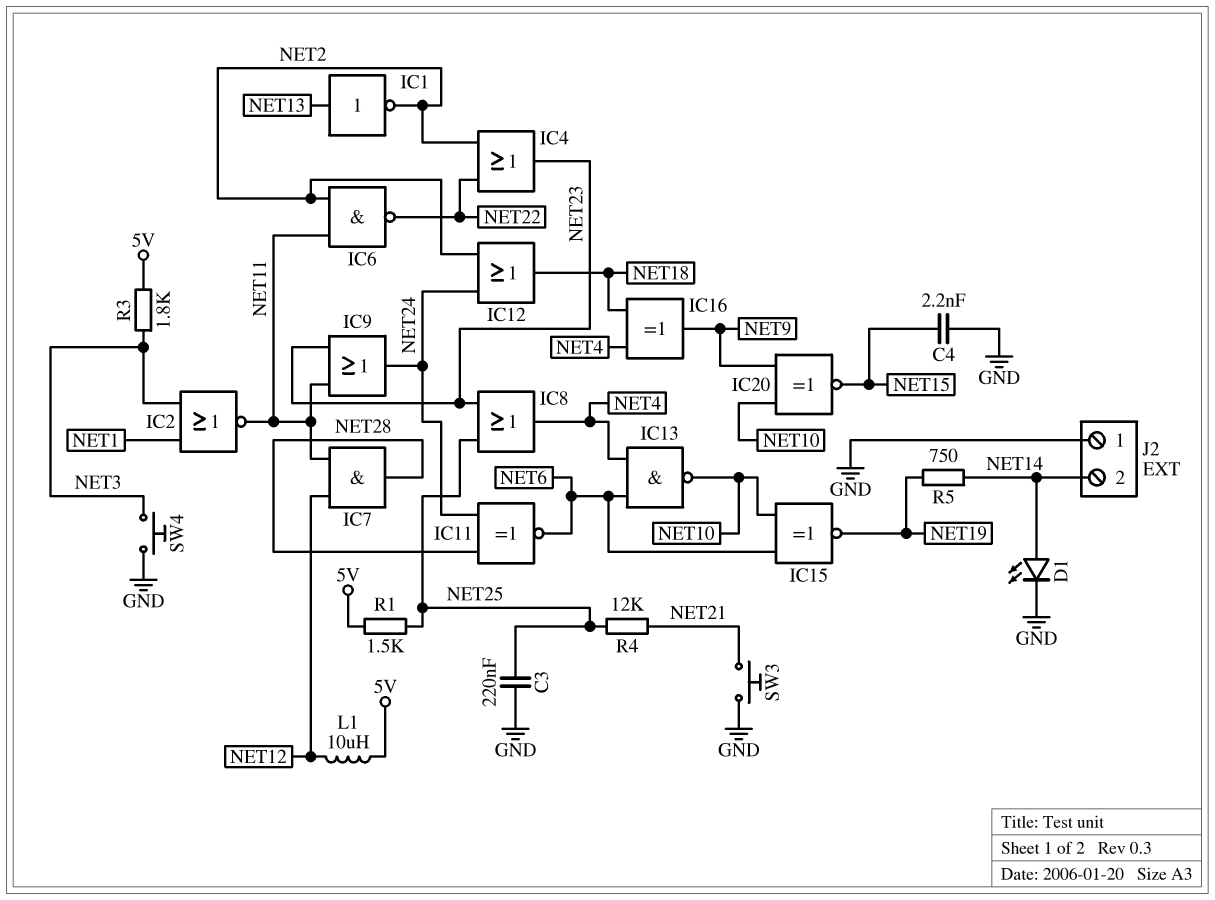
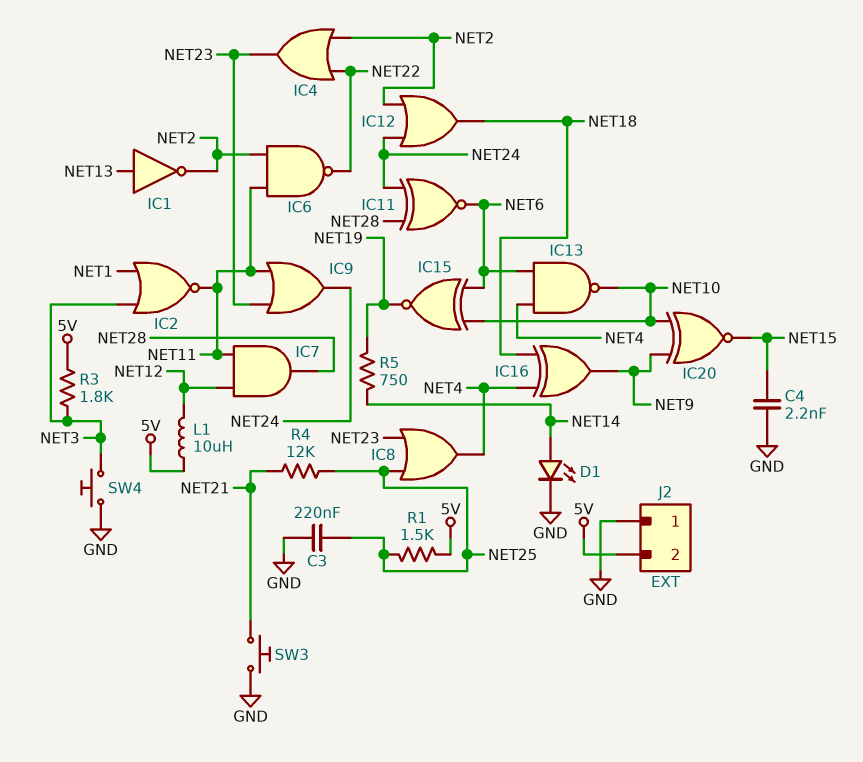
J2 pin 2: NET14 -> 5V

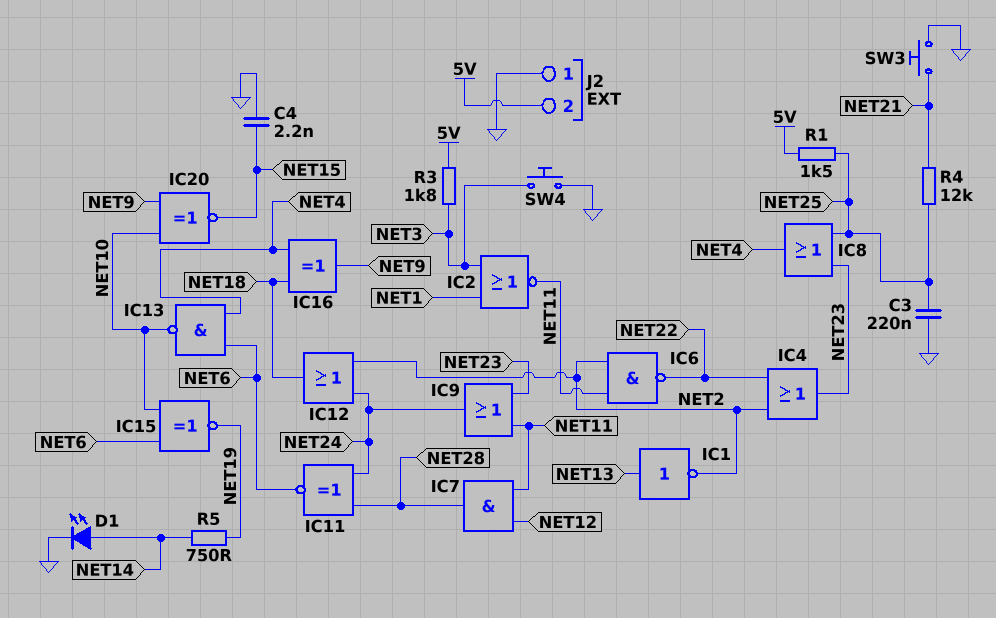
L1: 10uH (5V, NET12) -> none

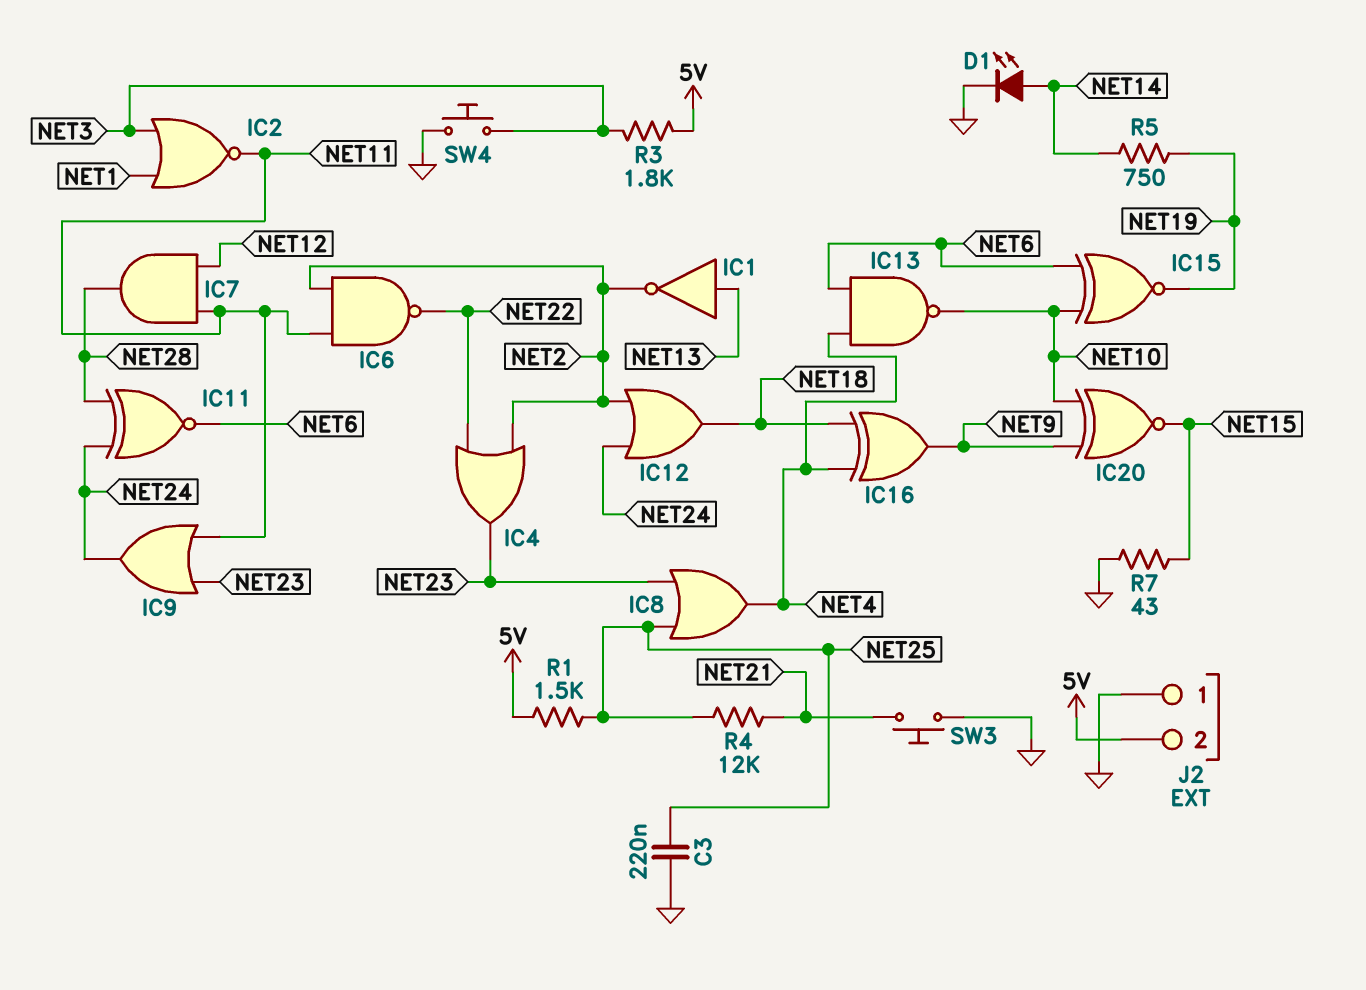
C4: 2.2nF (GND, NET15) -> none
R7: none -> 43 (GND, NET15)

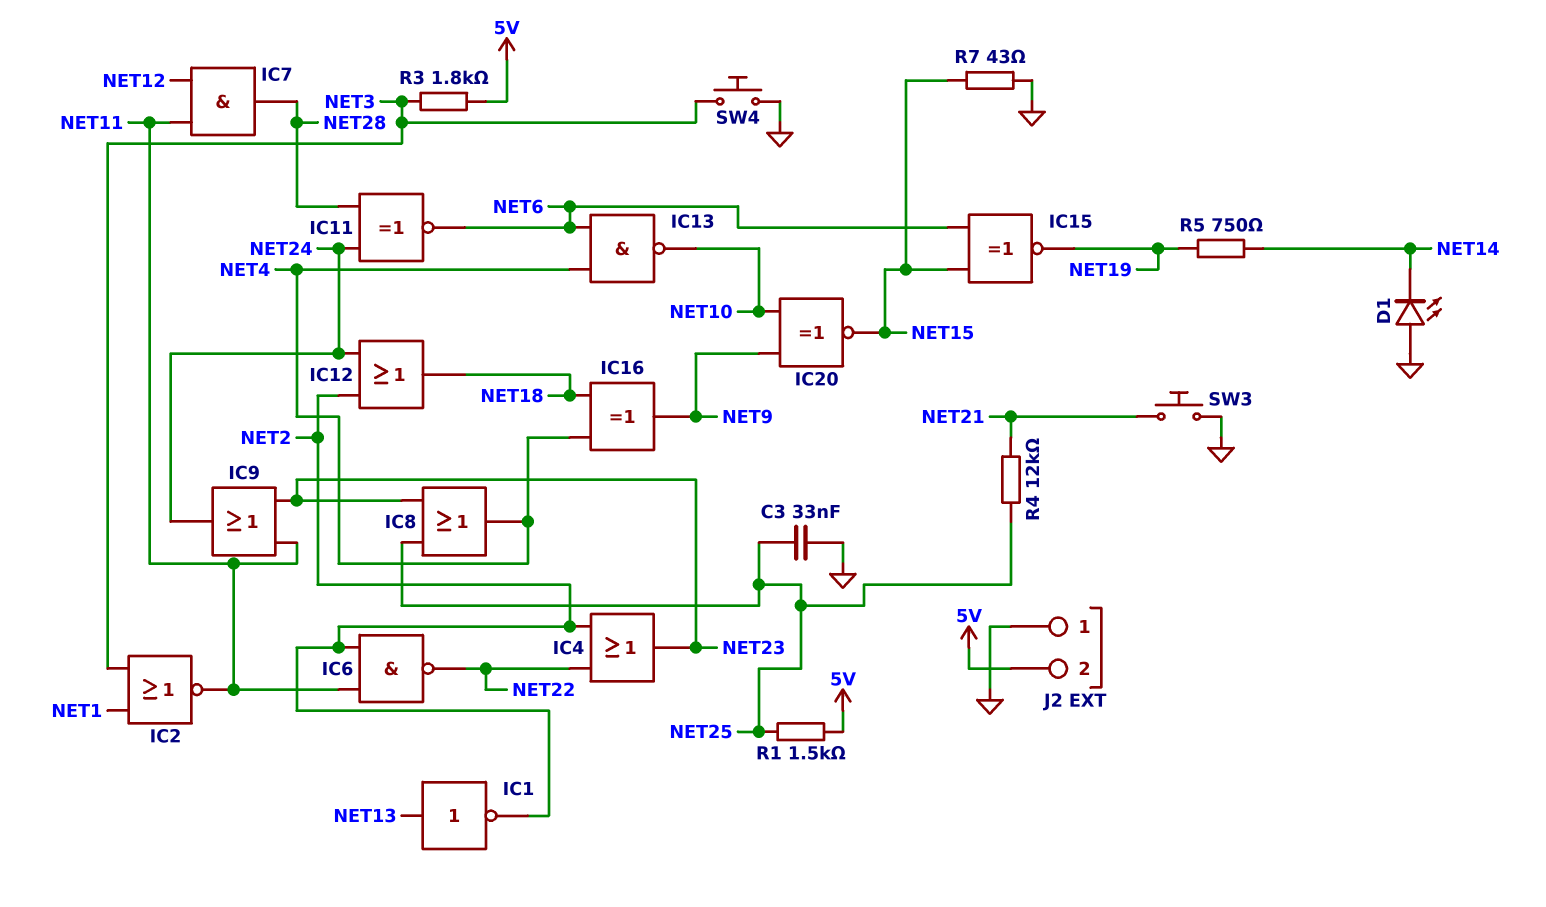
C3: 220nF (GND, NET25) -> 33nF (GND, NET25)
D1: LED (A NET14, K GND) -> LED (A GND, K NET14)
IC15: XNOR (in NET6, in NET10, out NET19) -> XNOR (in NET6, in NET15, out NET19)

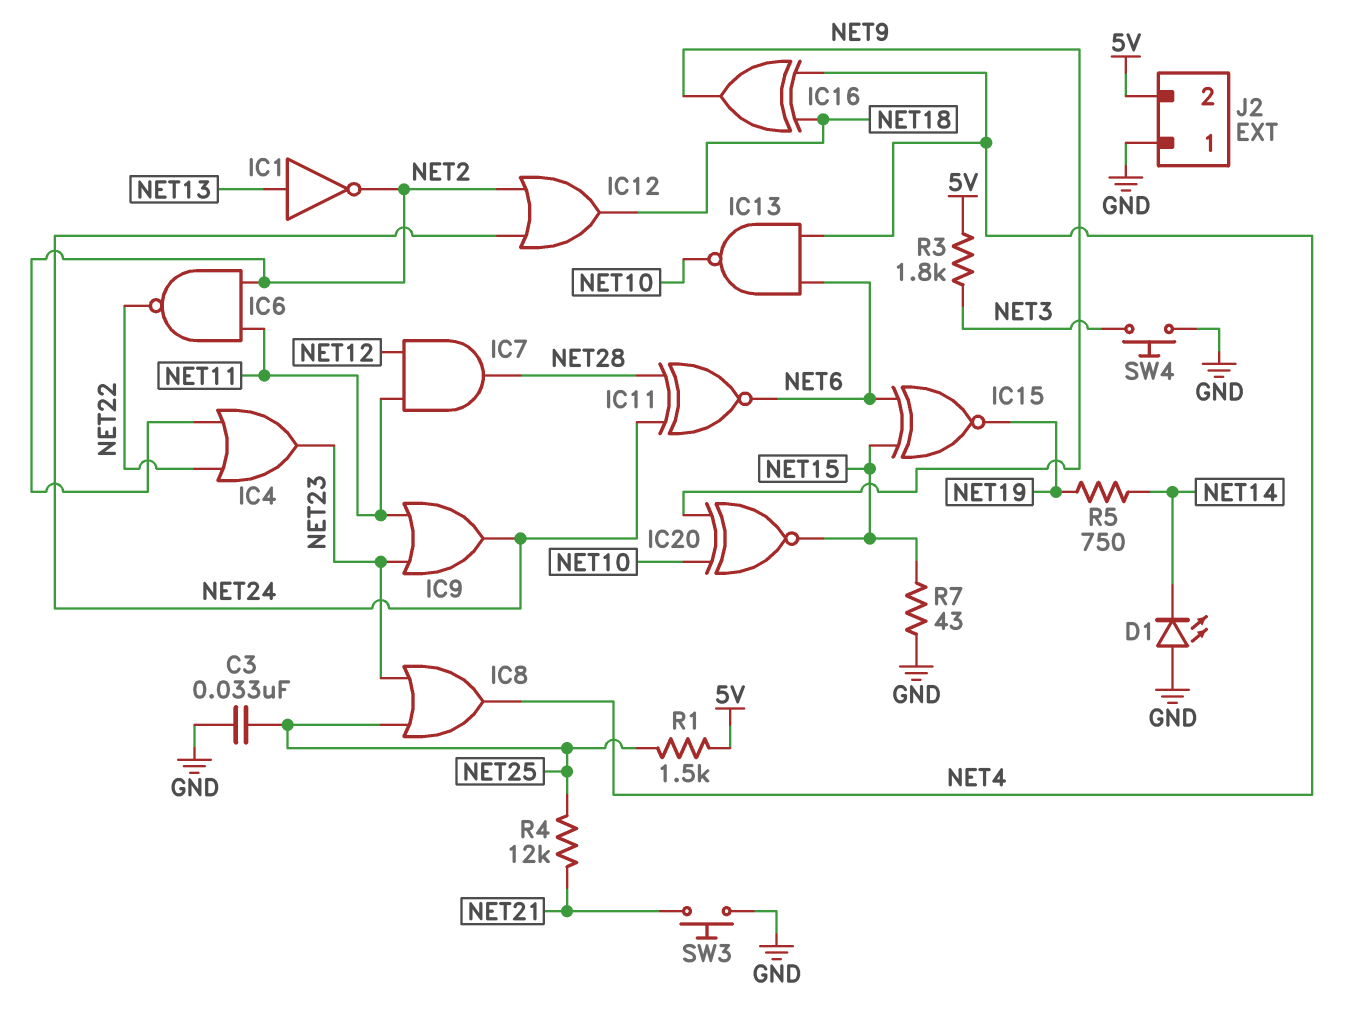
IC2: NOR (in NET1, in NET3, out NET11) -> none

